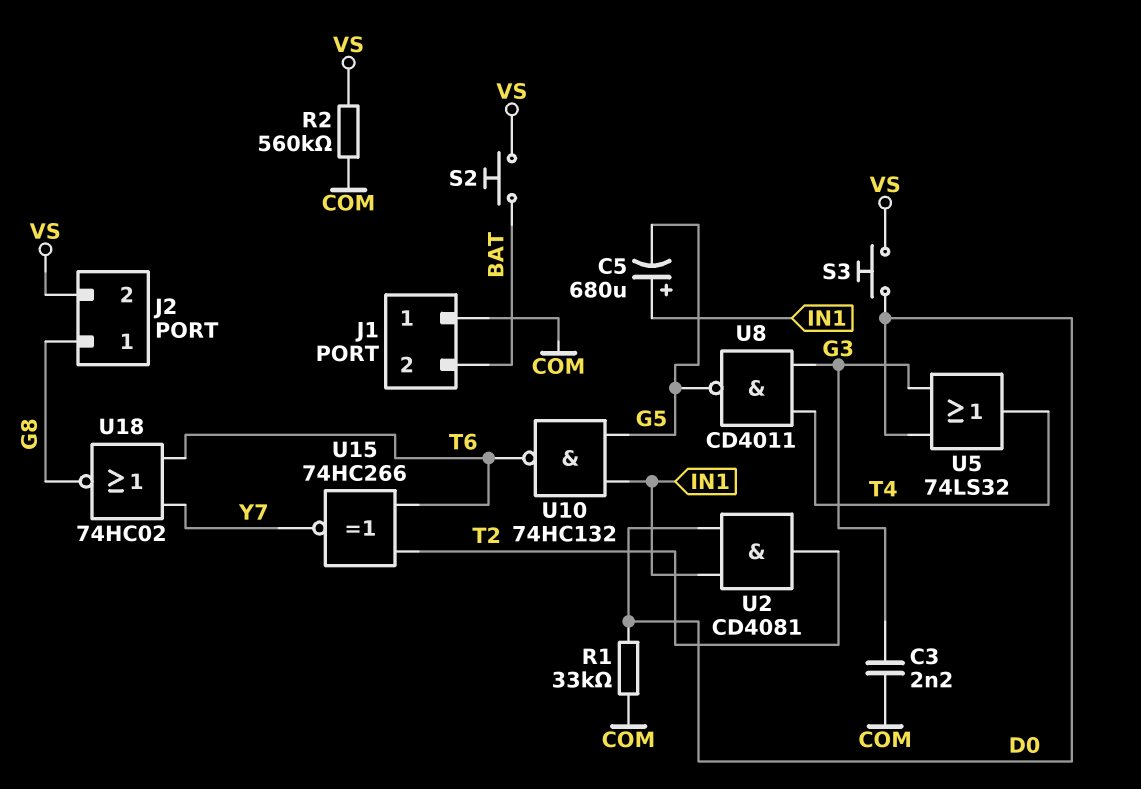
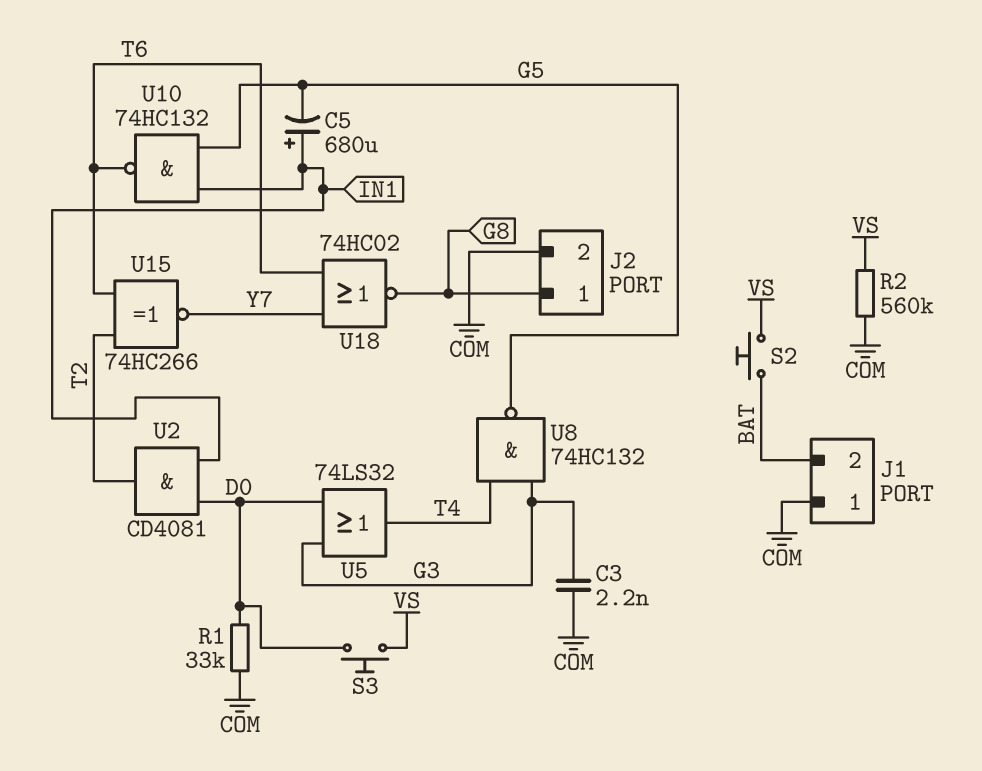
J2 pin 2: VS -> COM
U8: NAND CD4011 (in G3, in T4, out G5) -> NAND 74HC132 (in G3, in T4, out G5)

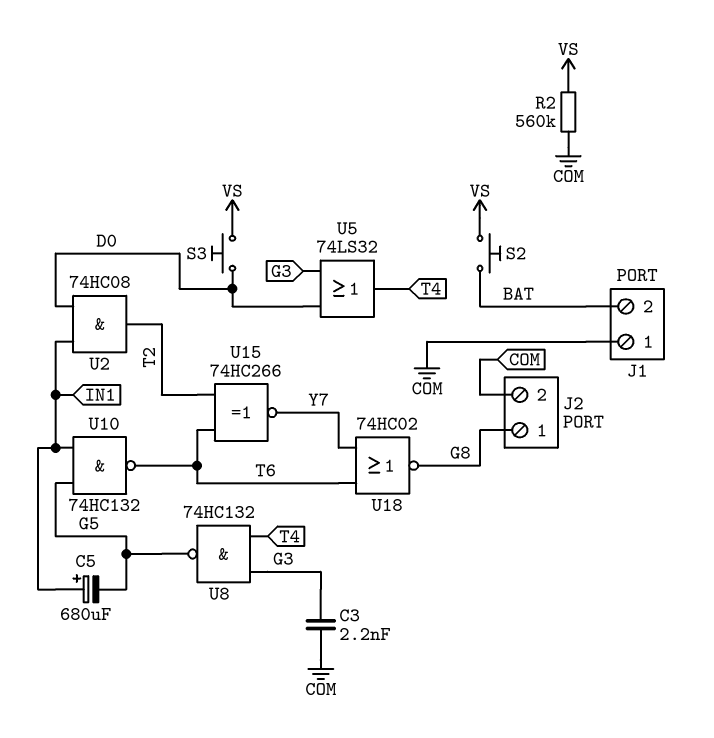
R1: 33k (COM, D0) -> none
U2: AND CD4081 (in D0, in IN1, out T2) -> AND 74HC08 (in D0, in IN1, out T2)

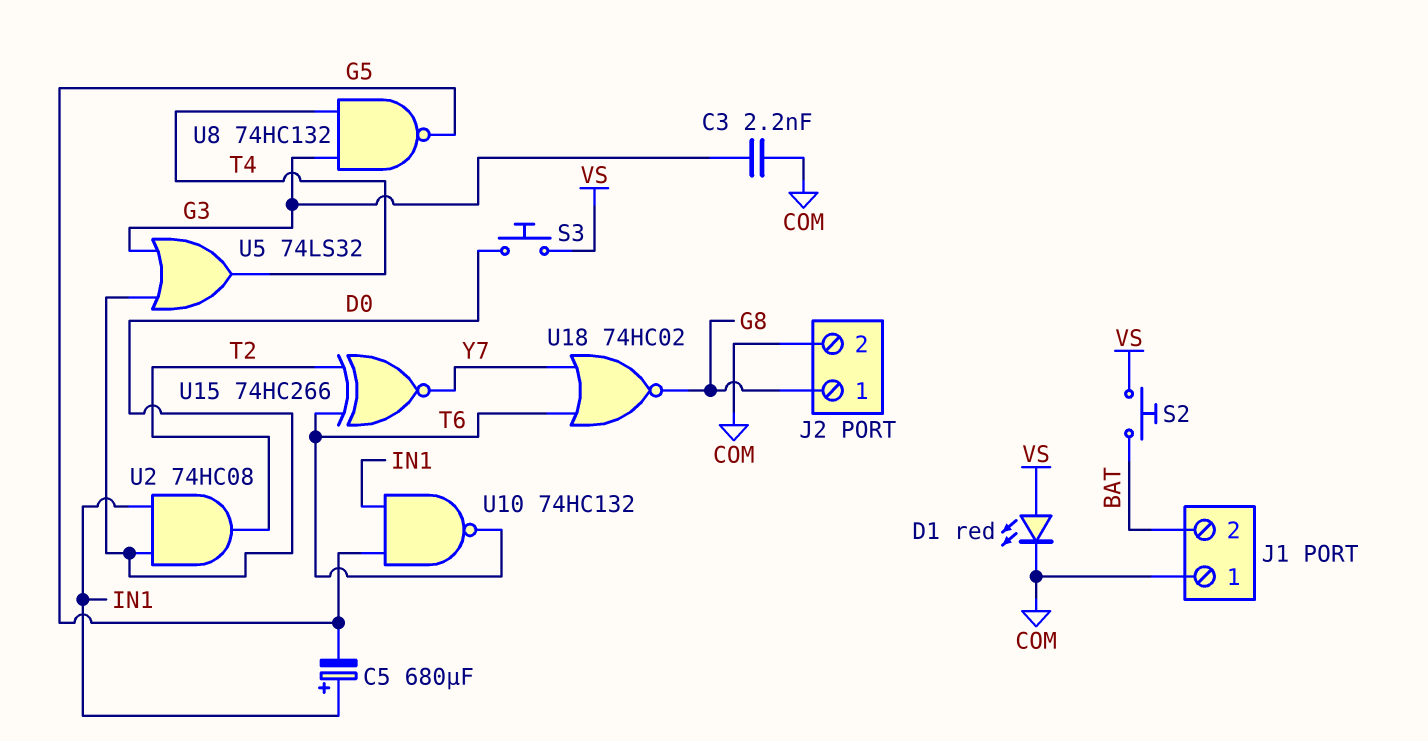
D1: none -> LED red (A VS, K COM)
R2: 560k (COM, VS) -> none

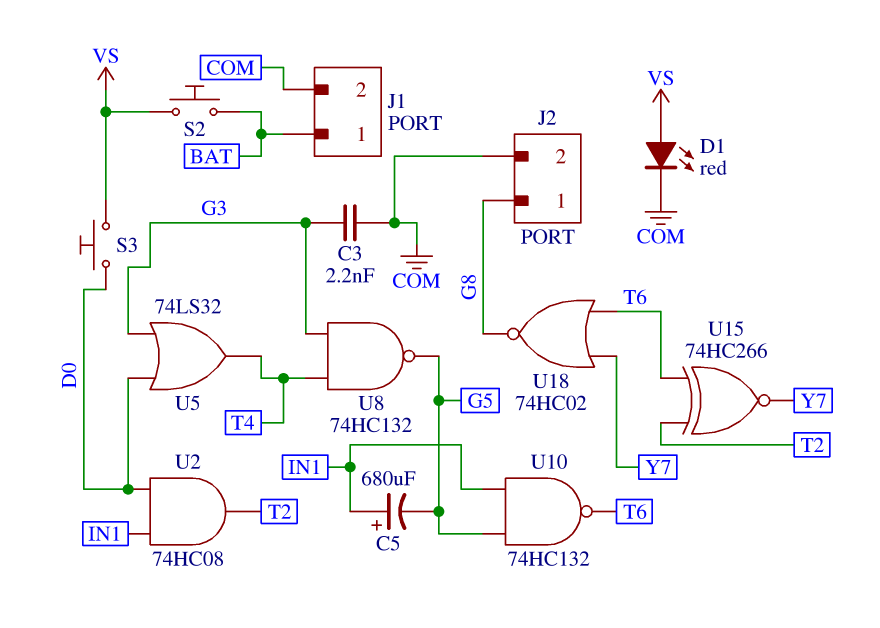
J1 pin 1: COM -> BAT
J1 pin 2: BAT -> COM

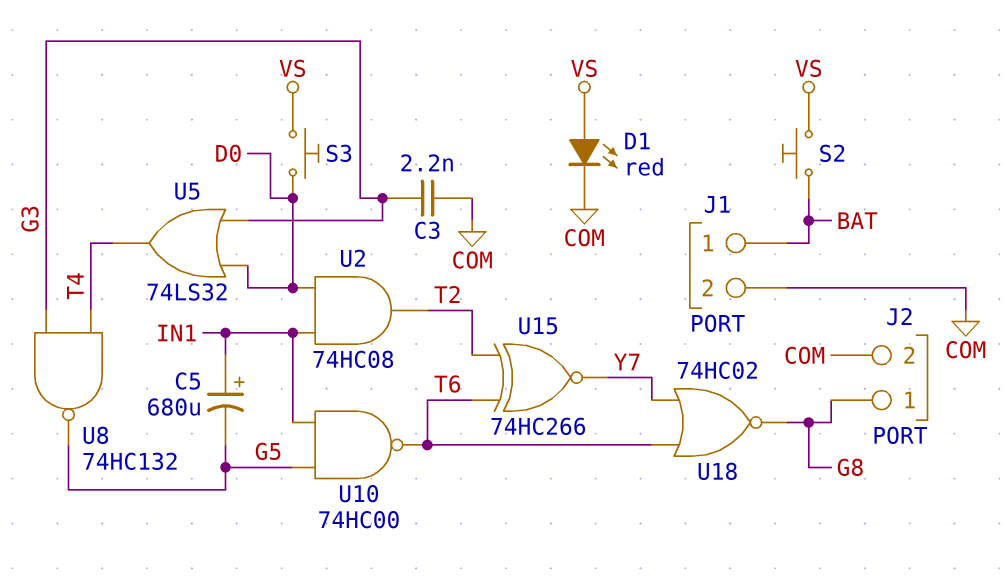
U10: NAND 74HC132 (in G5, in IN1, out T6) -> NAND 74HC00 (in G5, in IN1, out T6)

